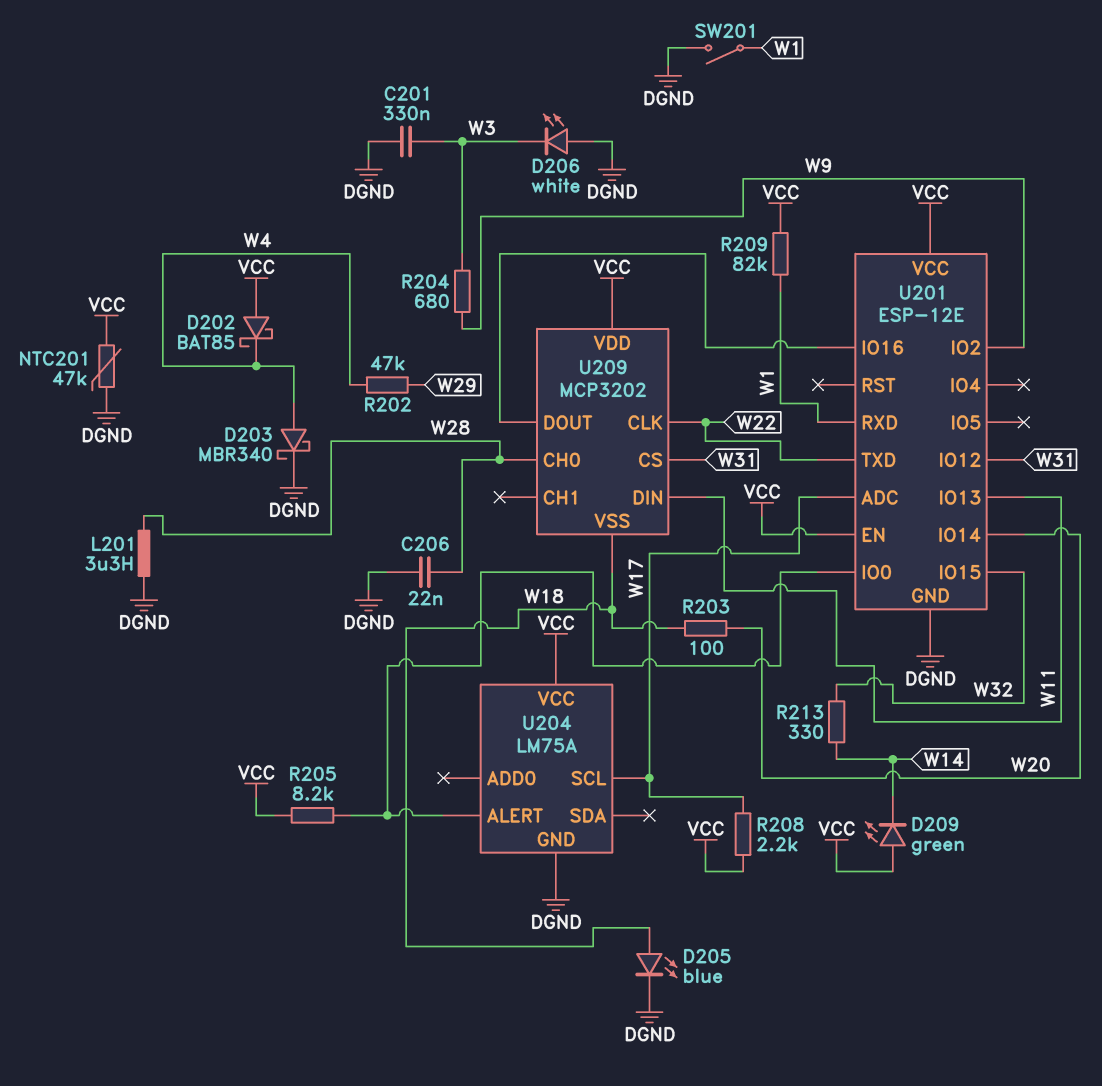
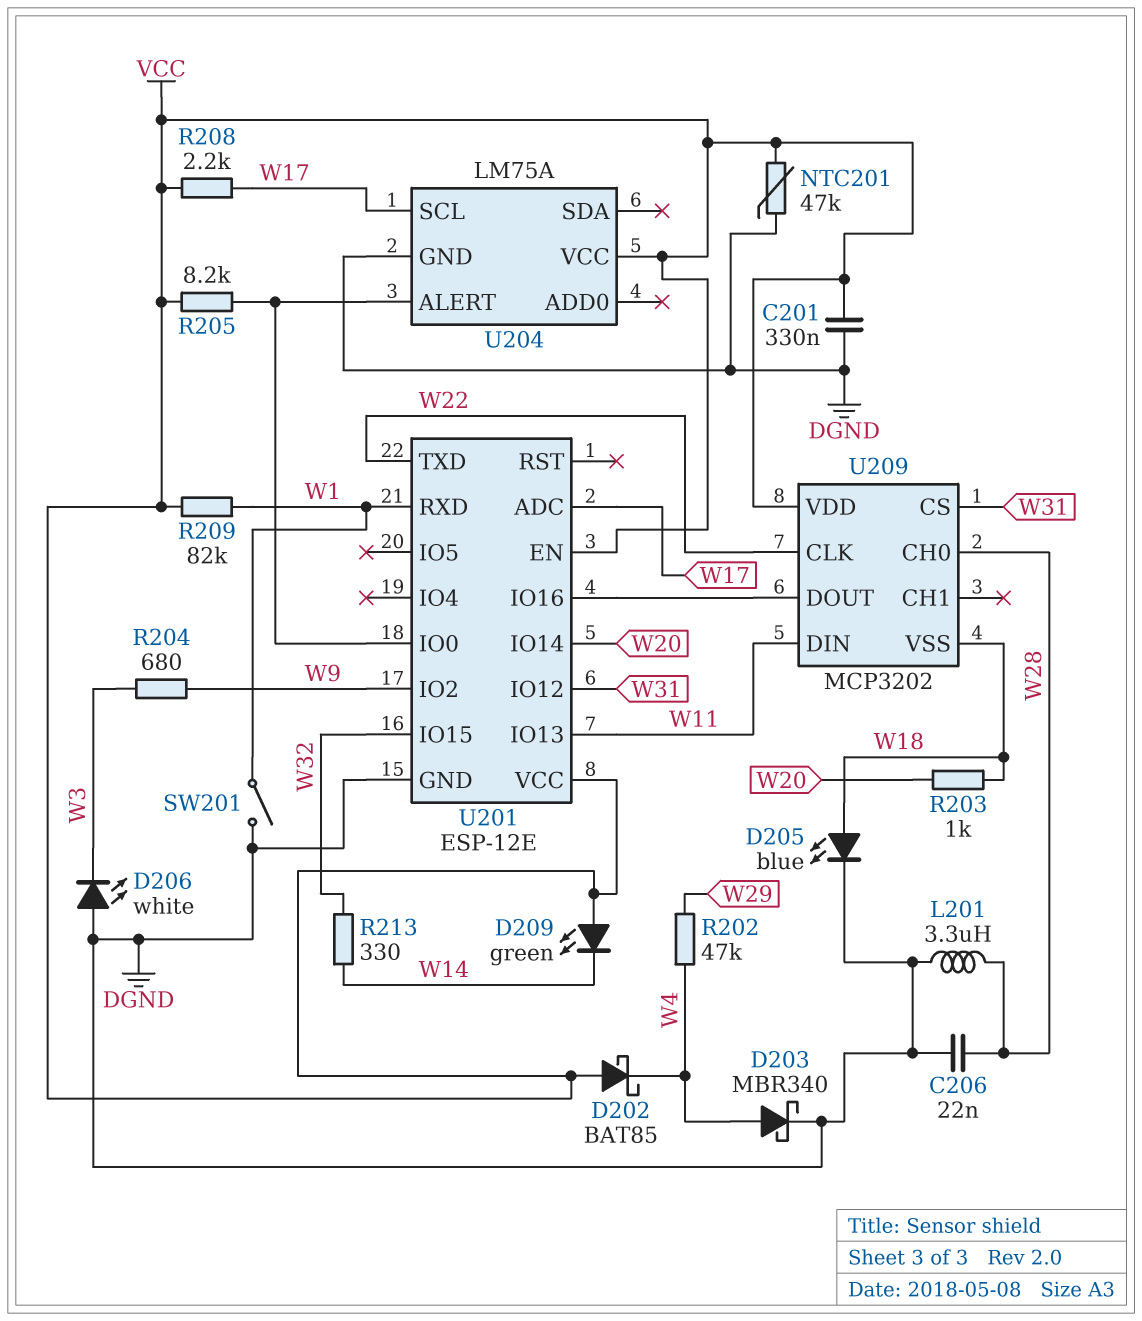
C201: 330nF (DGND, W3) -> 330nF (DGND, VCC)
R203: 100 (W18, W20) -> 1k (W18, W20)

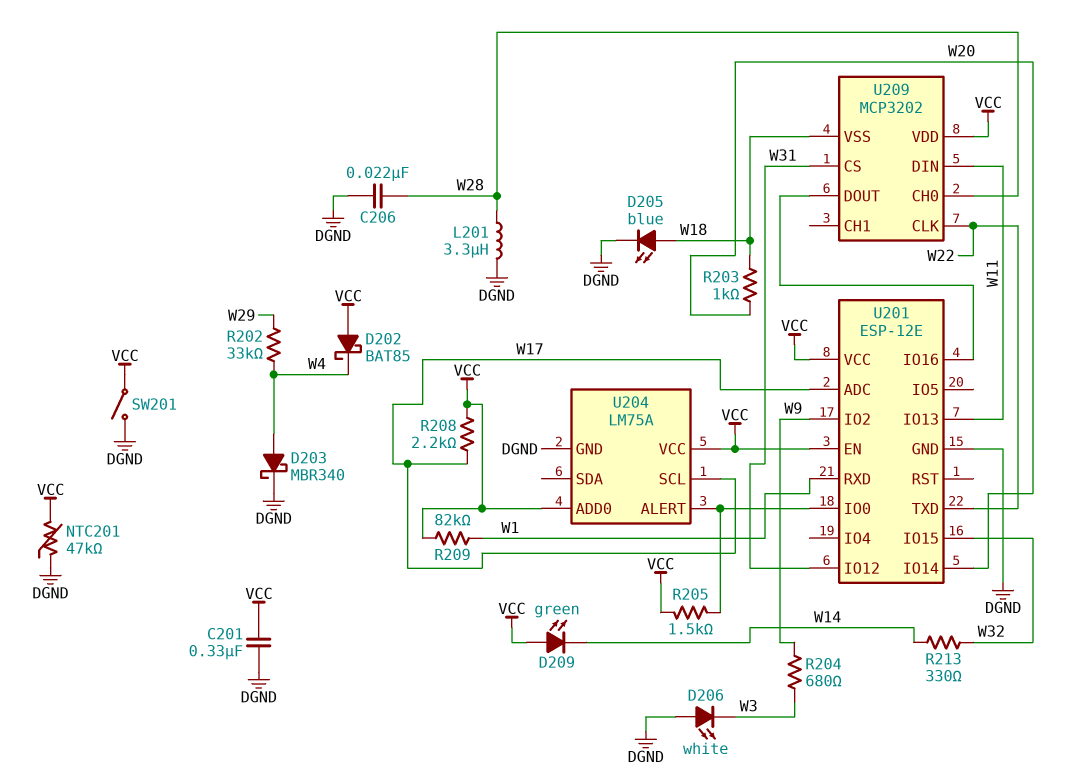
R202: 47k (W4, W29) -> 33k (W4, W29)
R205: 8.2k (U201/IO0, VCC) -> 1.5k (U201/IO0, VCC)
SW201: switch (DGND, W1) -> switch (DGND, VCC)
U204 pin ADD0: none -> VCC

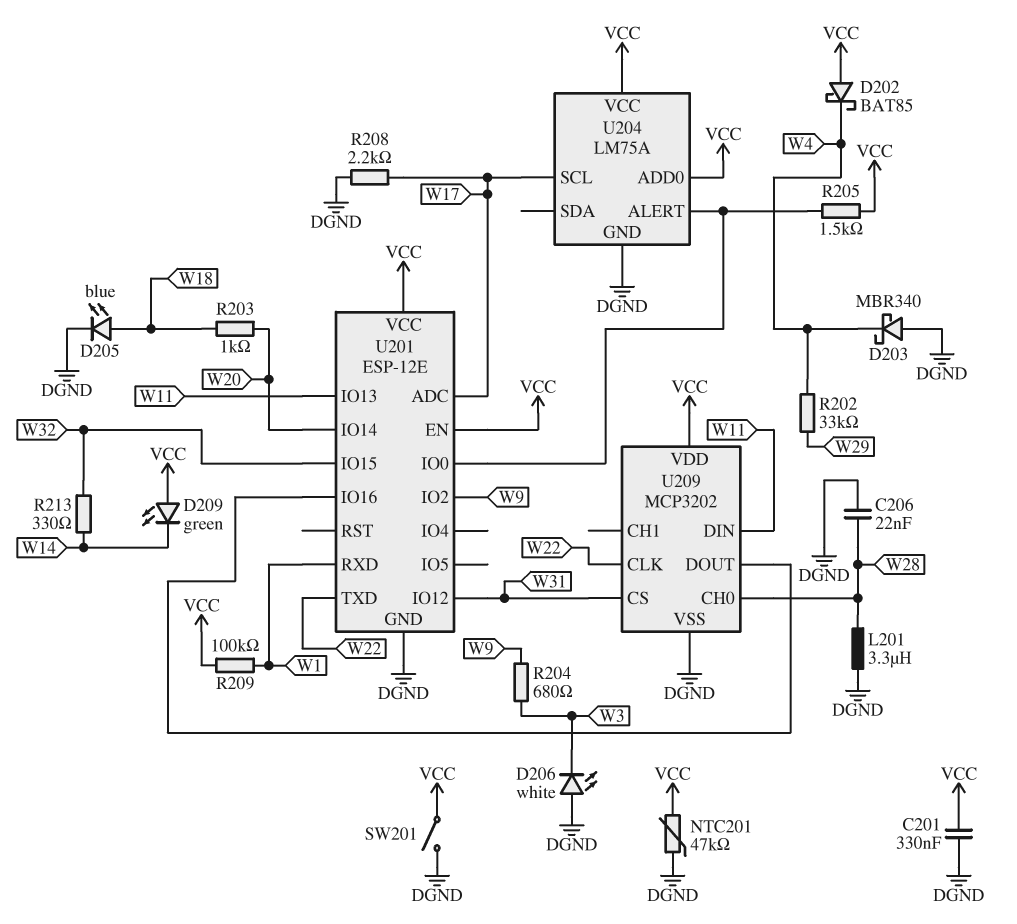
D203: schottky MBR340 (A W4, K DGND) -> schottky MBR340 (A DGND, K W4)
R208: 2.2k (VCC, W17) -> 2.2k (DGND, W17)
R209: 82k (VCC, W1) -> 100k (VCC, W1)
U209 pin VSS: W18 -> DGND

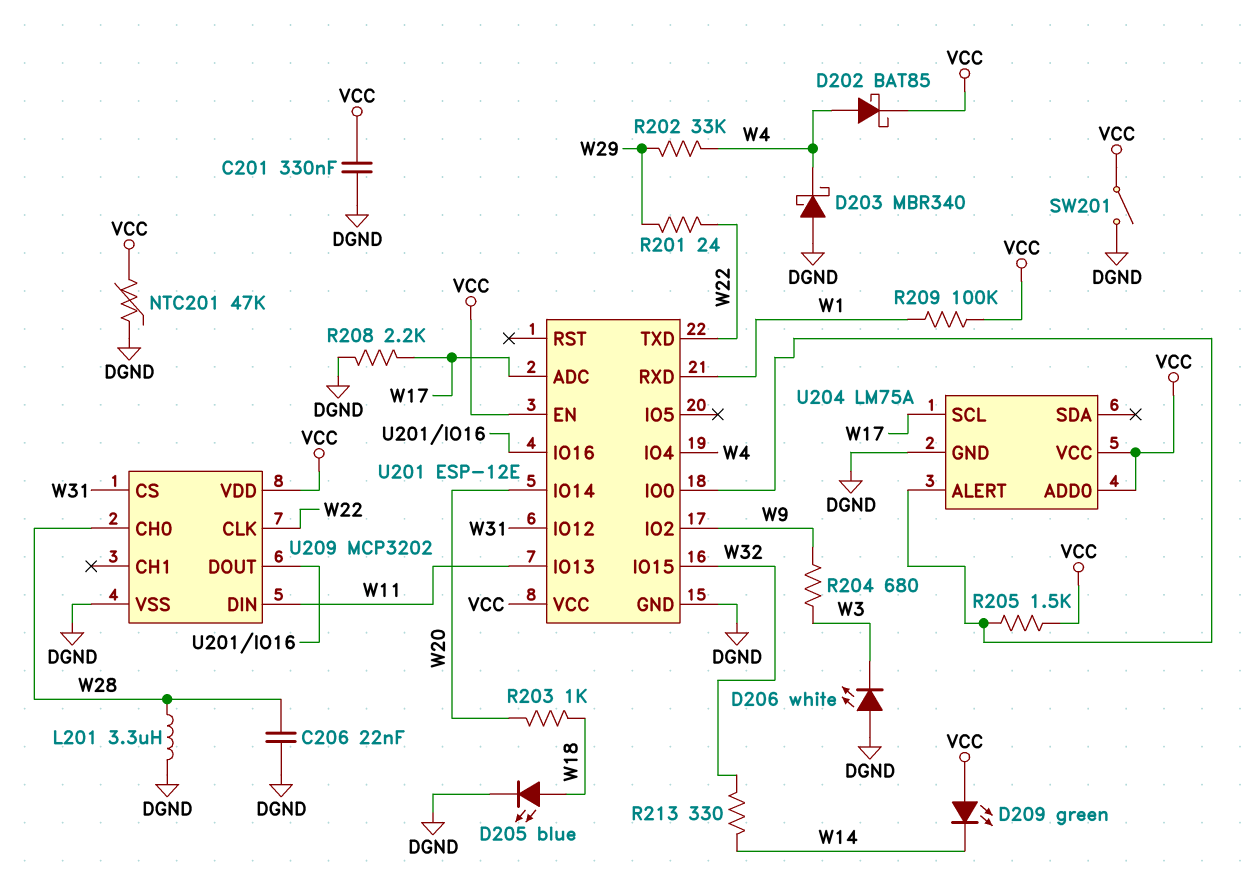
D202: schottky BAT85 (A VCC, K W4) -> schottky BAT85 (A W4, K VCC)
R201: none -> 24 (W22, W29)
U201 pin IO4: none -> W4

